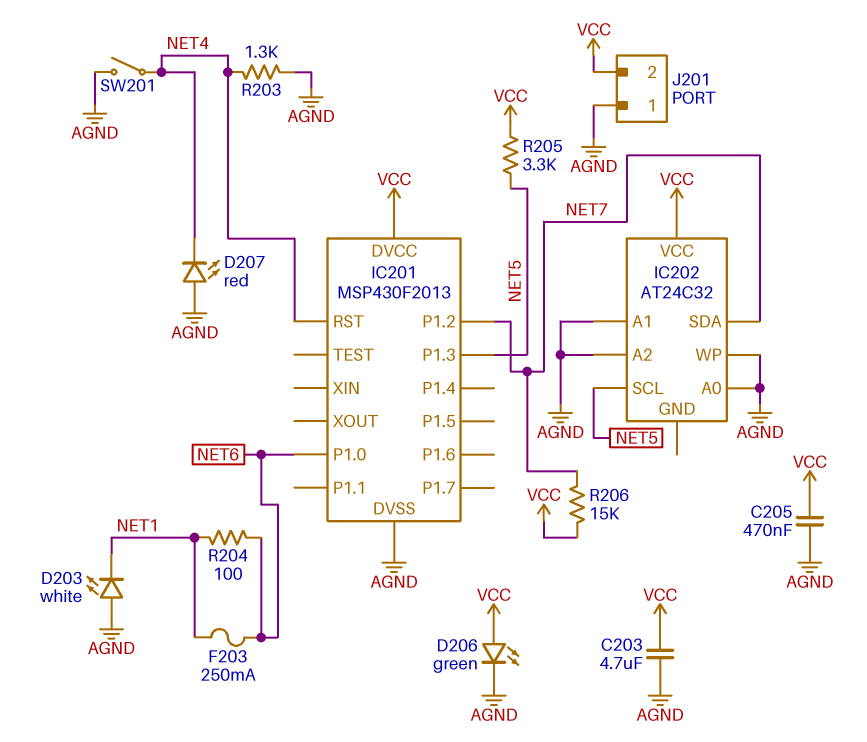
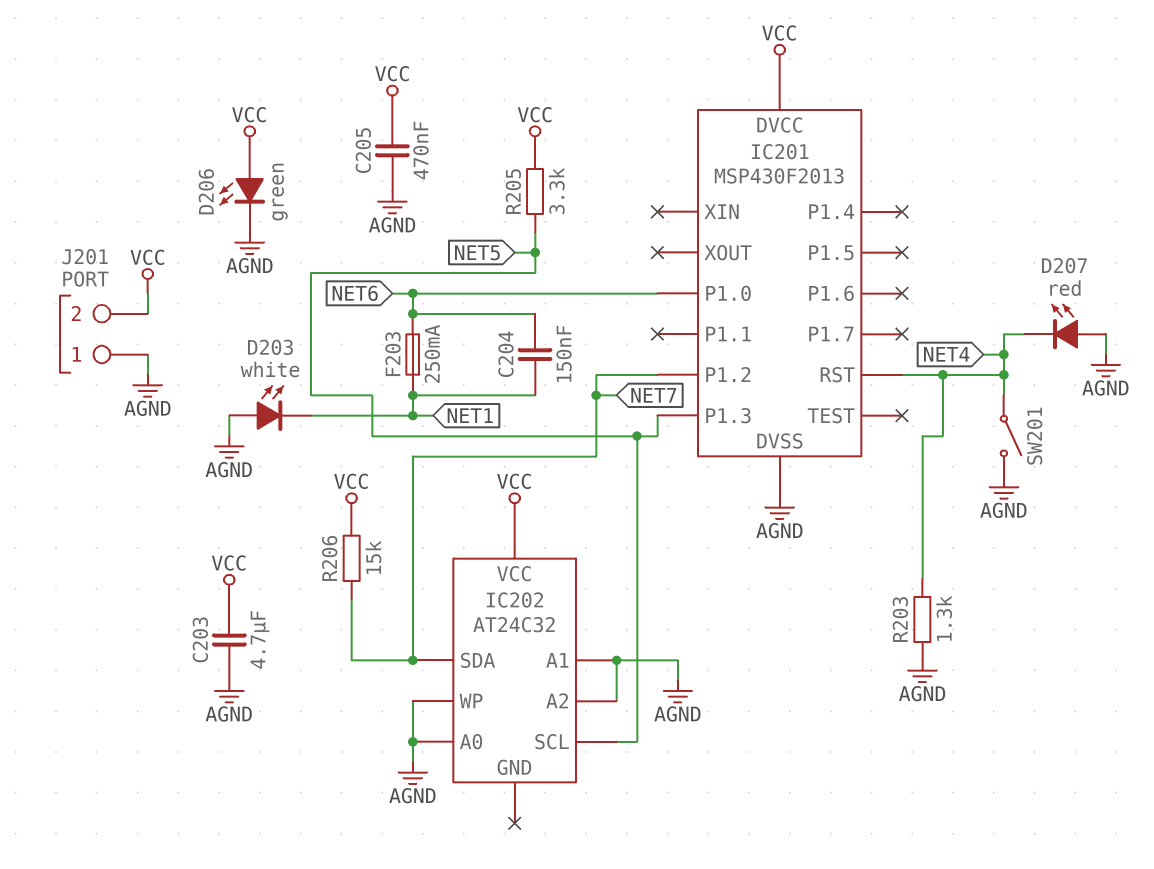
C204: none -> 150nF (NET1, NET6)
R204: 100 (NET1, NET6) -> none

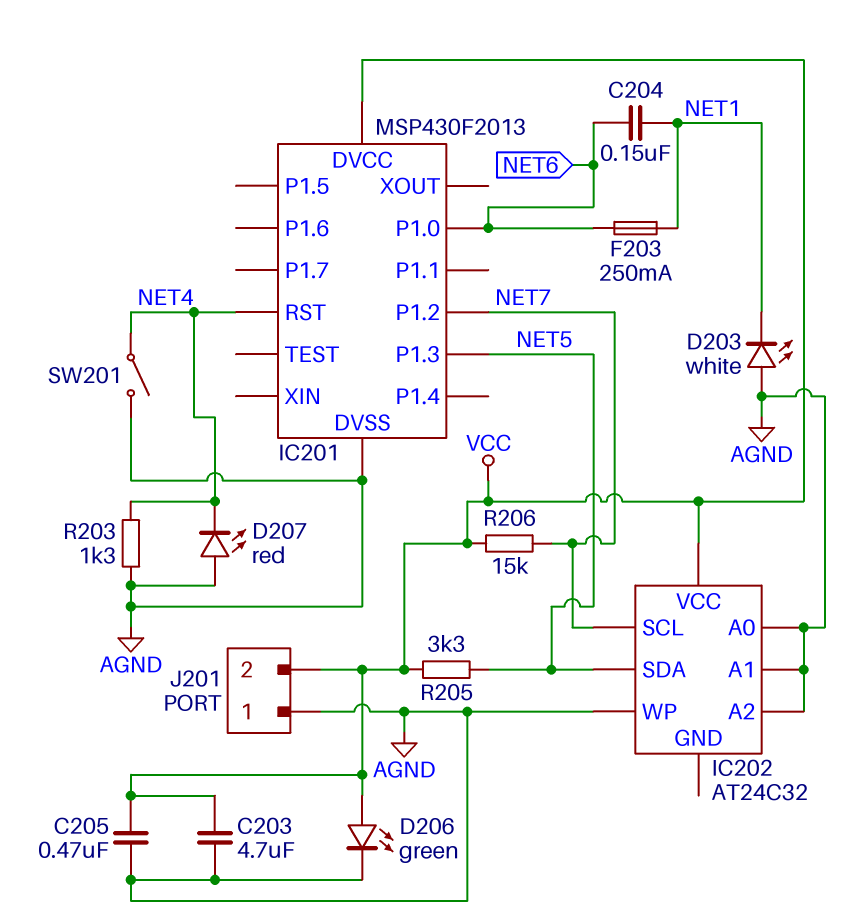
IC202 pin SCL: NET5 -> NET7
IC202 pin SDA: NET7 -> NET5

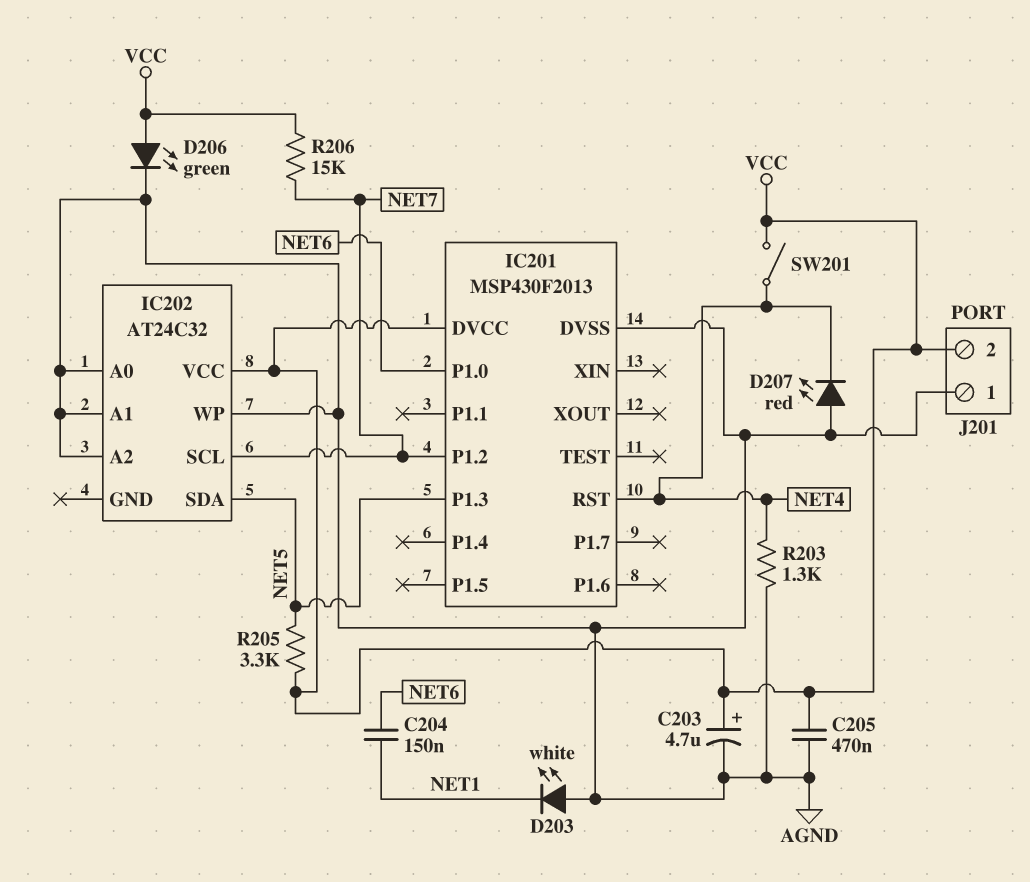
C203: 4.7uF (AGND, VCC) -> 4.7uF (plus VCC, minus AGND)
F203: 250mA (NET1, NET6) -> none
SW201: switch (AGND, NET4) -> switch (NET4, VCC)

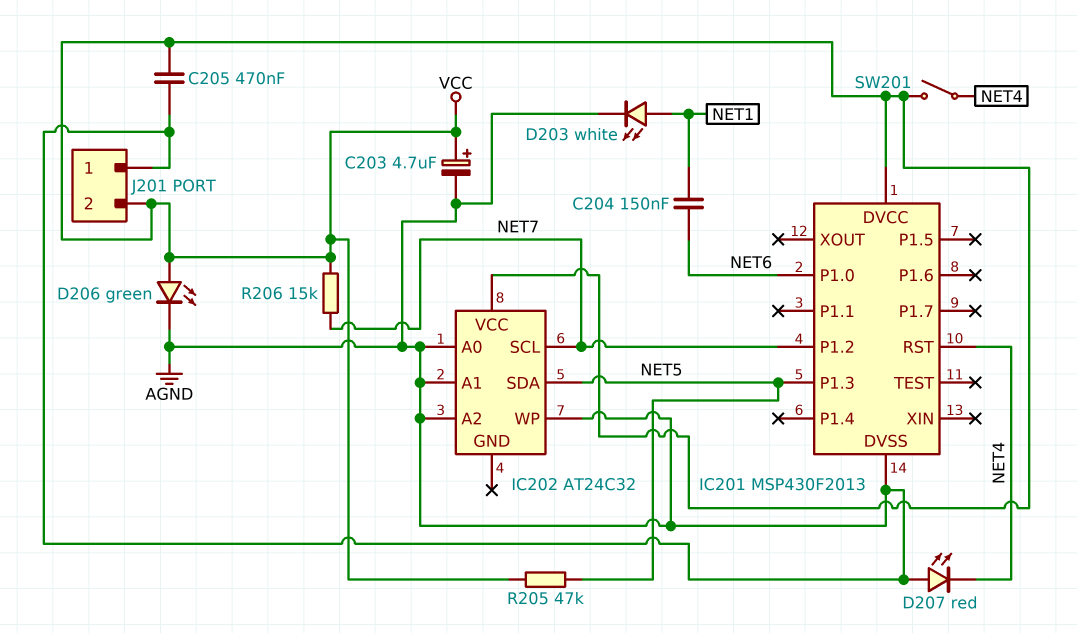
D203: LED white (A AGND, K NET1) -> LED white (A NET1, K AGND)
R203: 1.3k (AGND, NET4) -> none
R205: 3.3k (NET5, VCC) -> 47k (NET5, VCC)

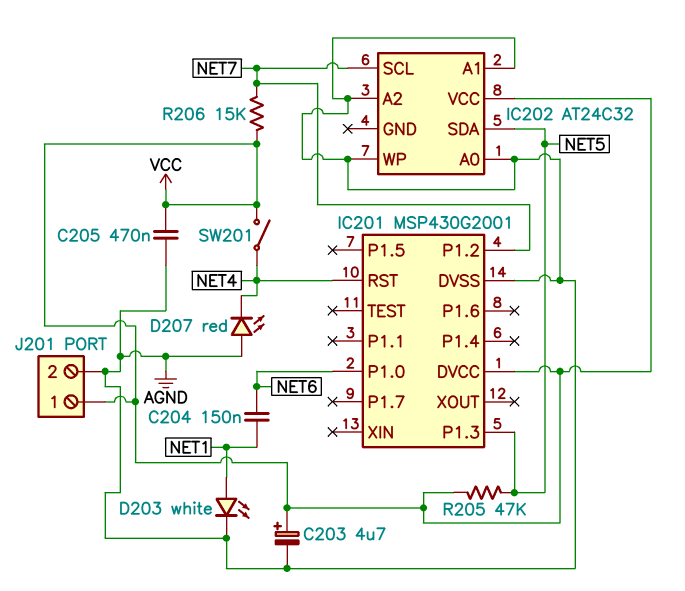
D206: LED green (A VCC, K AGND) -> none
IC201: MSP430F2013 -> MSP430G2001
J201 pin 1: AGND -> VCC
J201 pin 2: VCC -> AGND

